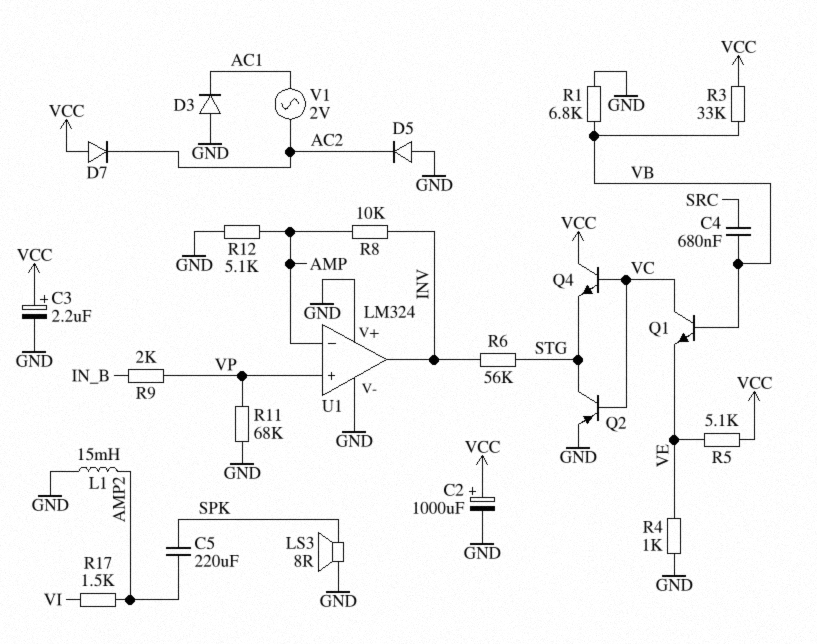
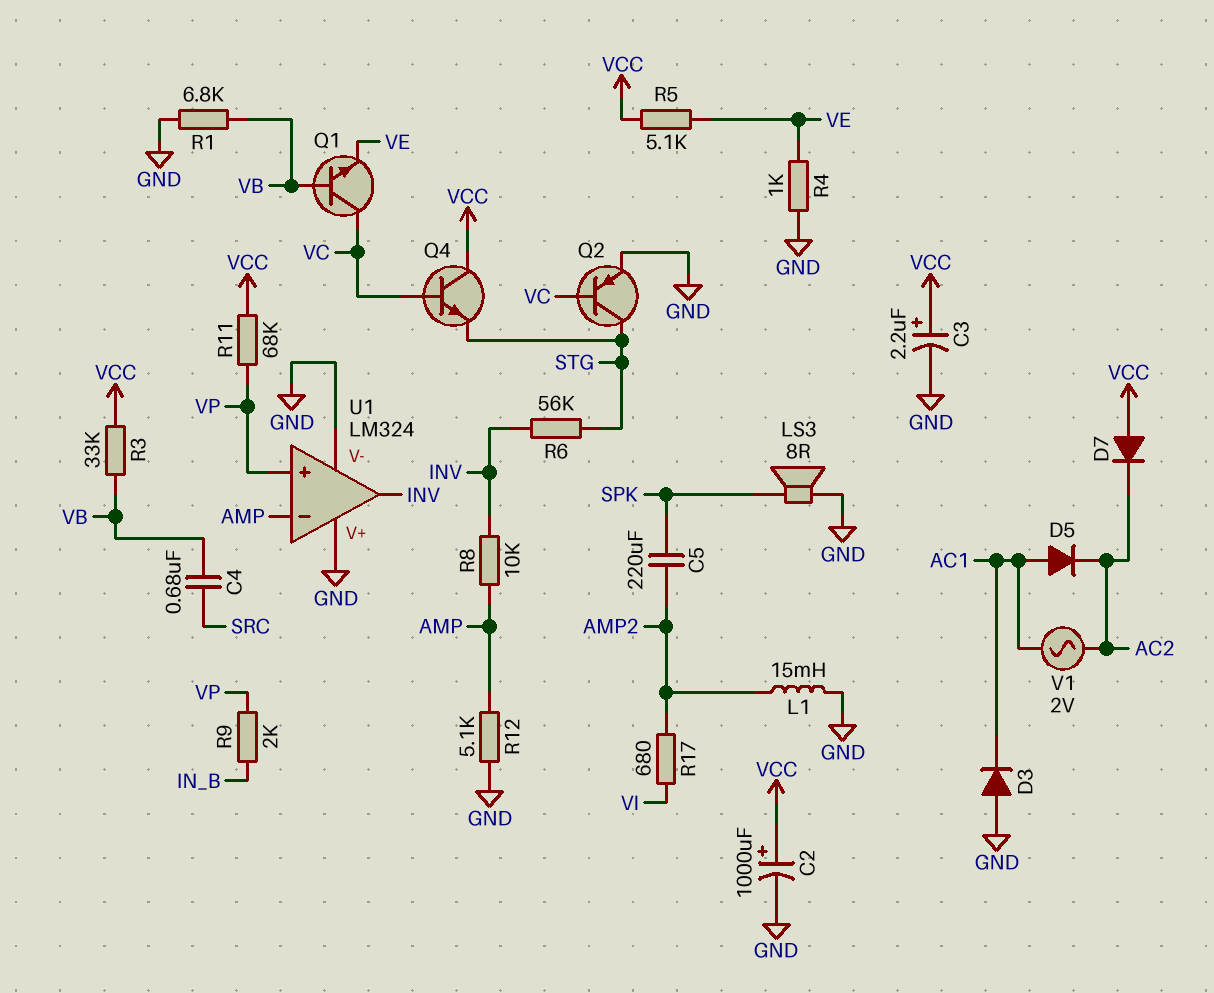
D5: diode (A GND, K AC2) -> diode (A AC1, K AC2)
R11: 68k (GND, VP) -> 68k (VCC, VP)
R17: 1.5k (AMP2, VI) -> 680 (AMP2, VI)

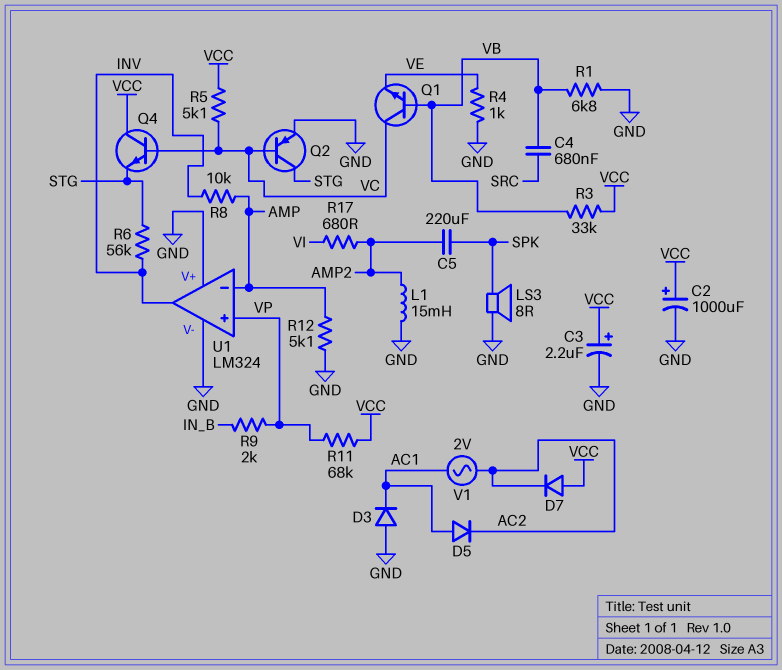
R5: 5.1k (VCC, VE) -> 5.1k (VC, VCC)

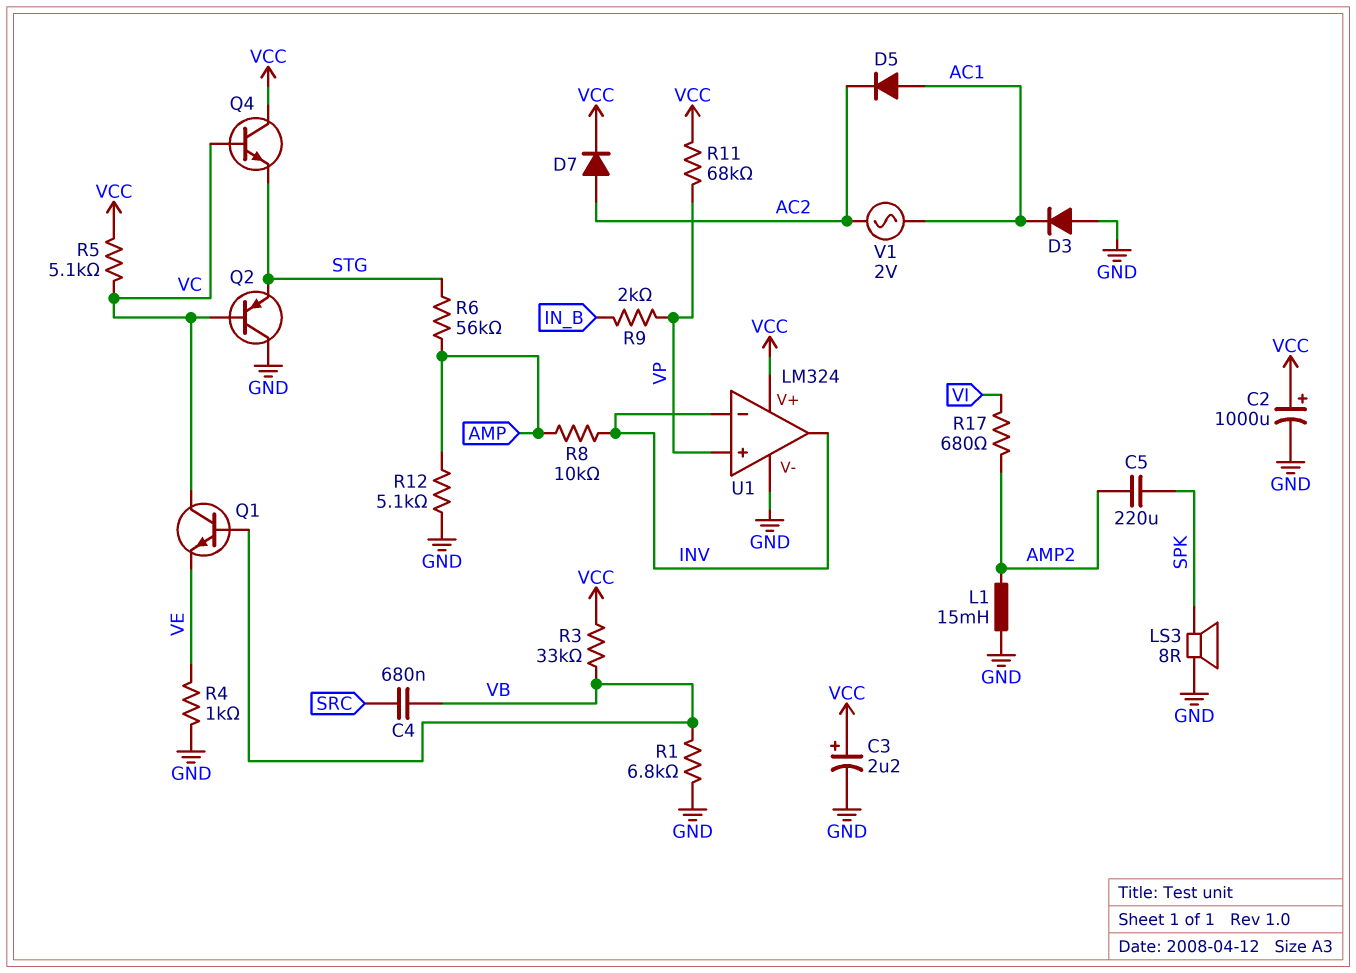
D7: diode (A VCC, K AC2) -> diode (A AC2, K VCC)
Q2: PNP (B VC, C STG, E GND) -> PNP (B VC, C GND, E STG)
R6: 56k (INV, STG) -> 56k (AMP, STG)
U1 pin V+: GND -> VCC
U1 pin in-: AMP -> INV

